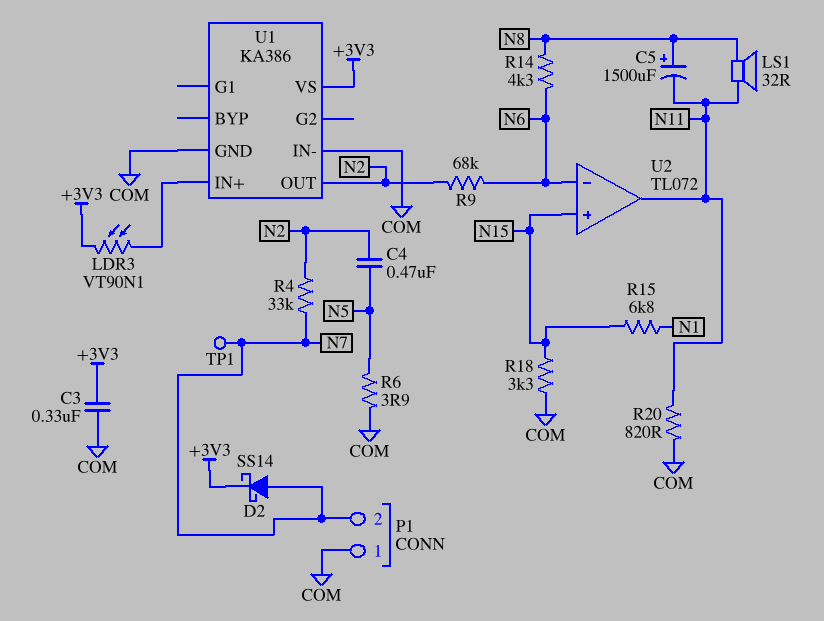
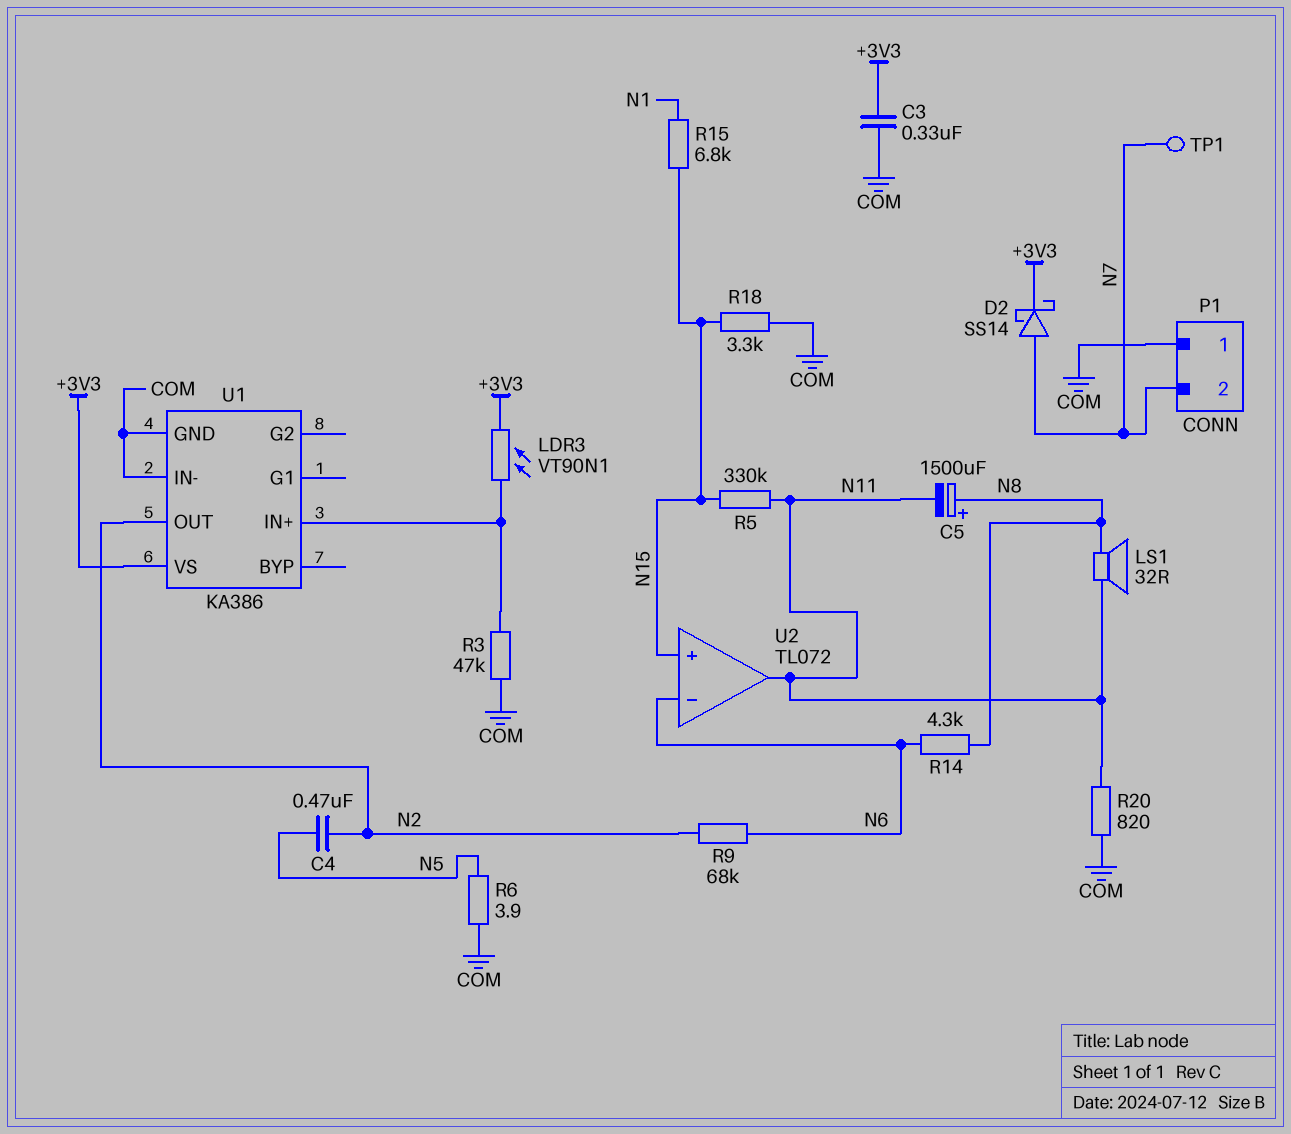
R3: none -> 47k (COM, U1/IN+)
R4: 33k (N2, N7) -> none
R5: none -> 330k (N11, N15)

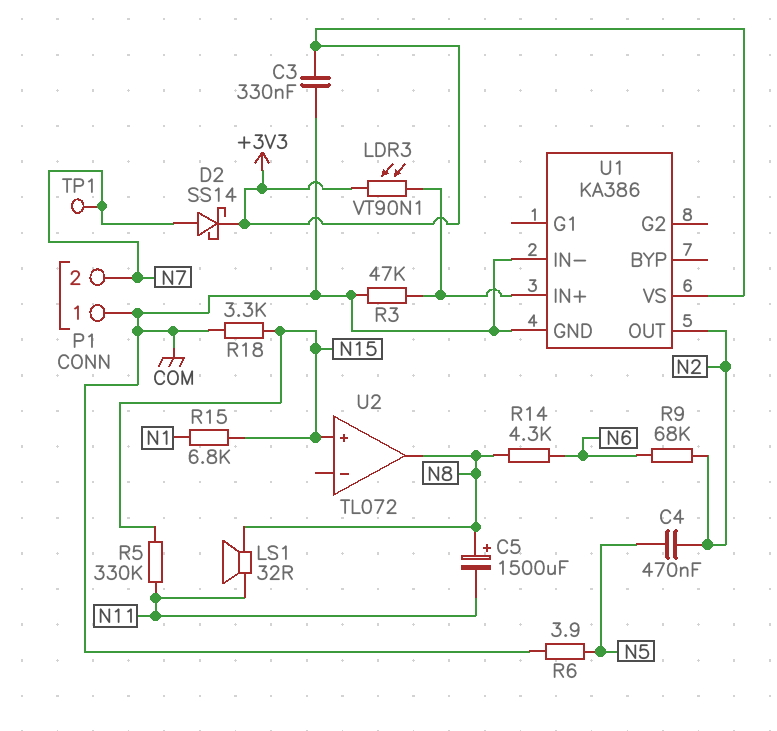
R20: 820 (COM, N11) -> none
U2 pin in-: N6 -> none
U2 pin out: N11 -> N8

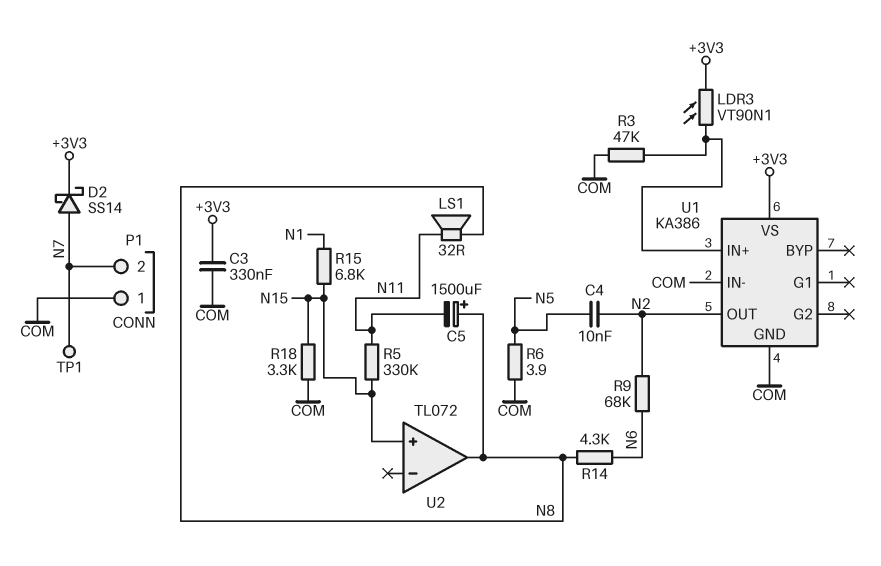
C4: 470nF (N2, N5) -> 10nF (N2, N5)

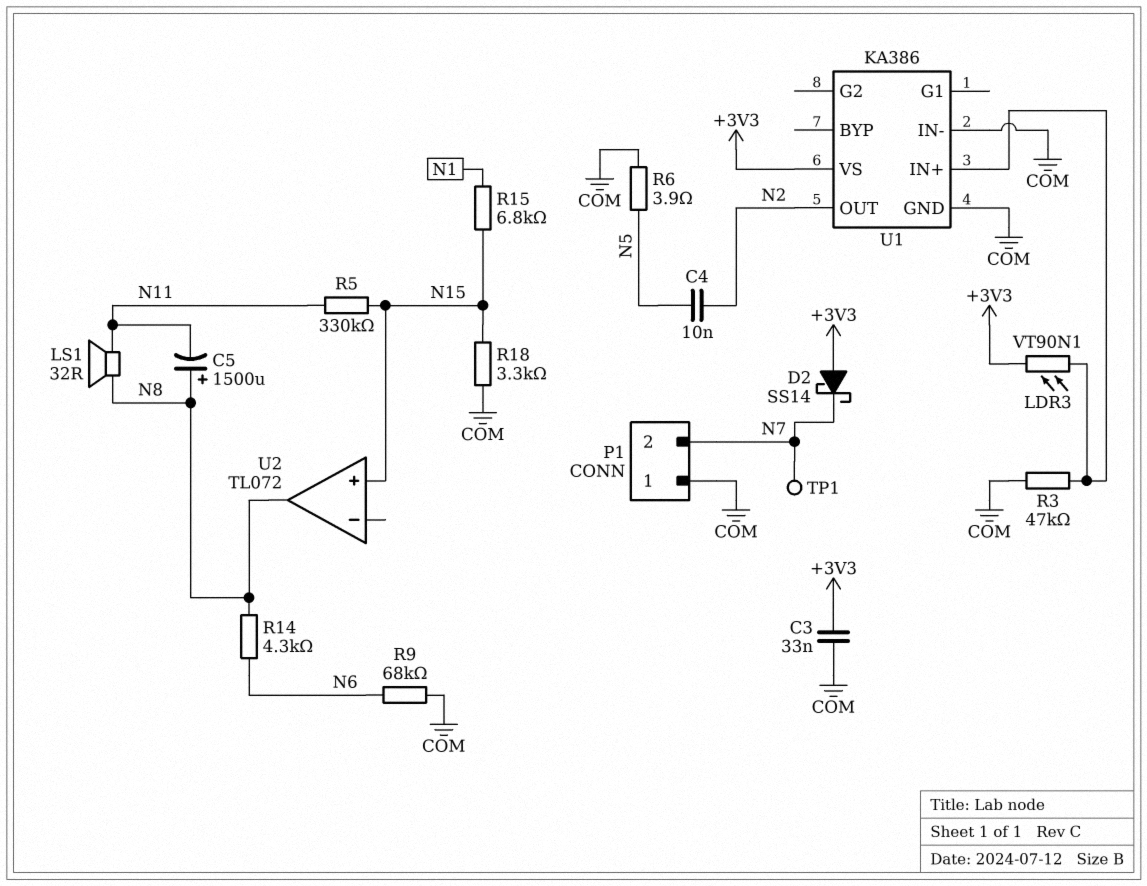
C3: 330nF (+3V3, COM) -> 33nF (+3V3, COM)
D2: schottky SS14 (A N7, K +3V3) -> schottky SS14 (A +3V3, K N7)
R9: 68k (N2, N6) -> 68k (COM, N6)

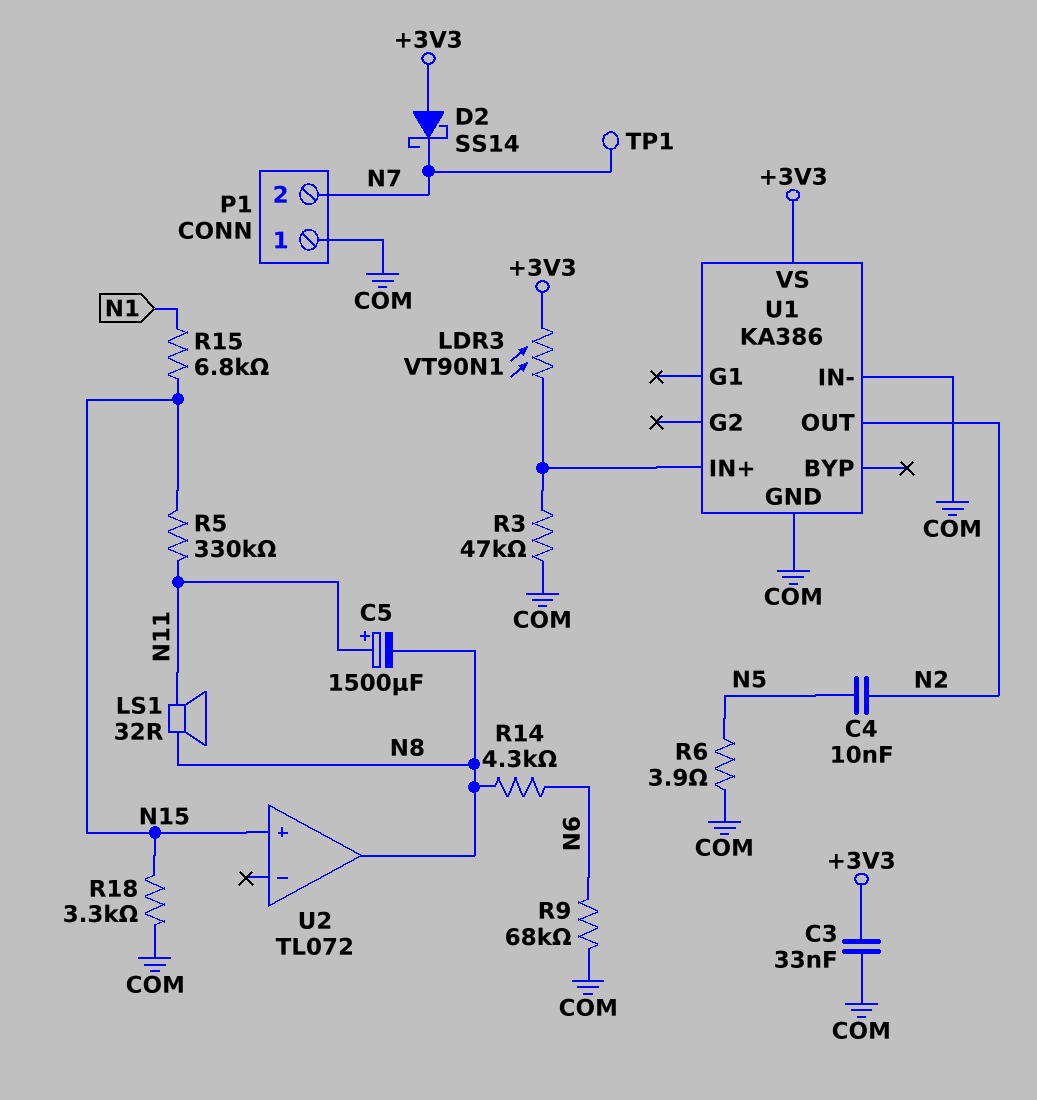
C5: 1500uF (plus N8, minus N11) -> 1500uF (plus N11, minus N8)

